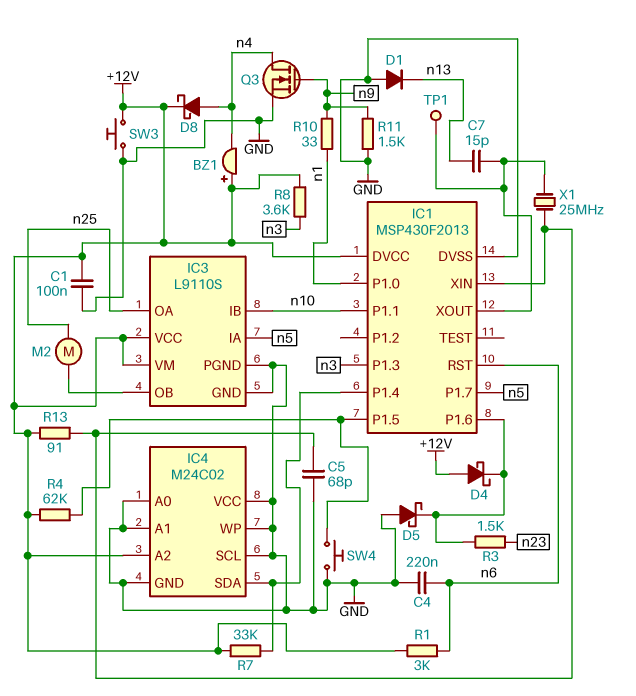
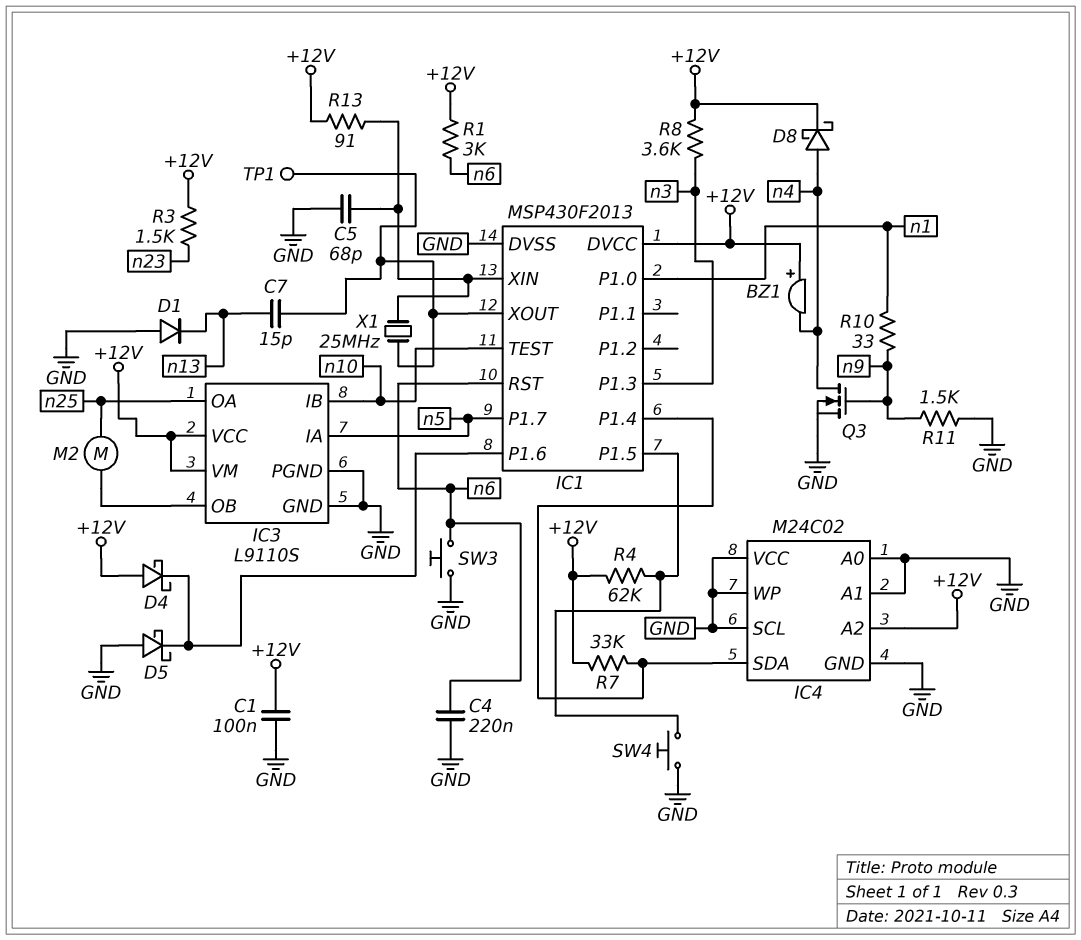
IC1 pin P1.1: n10 -> none
IC1 pin TEST: none -> n10
R3: 1.5k (IC1/P1.6, n23) -> 1.5k (+12V, n23)
SW3: button (+12V, GND) -> button (GND, n6)

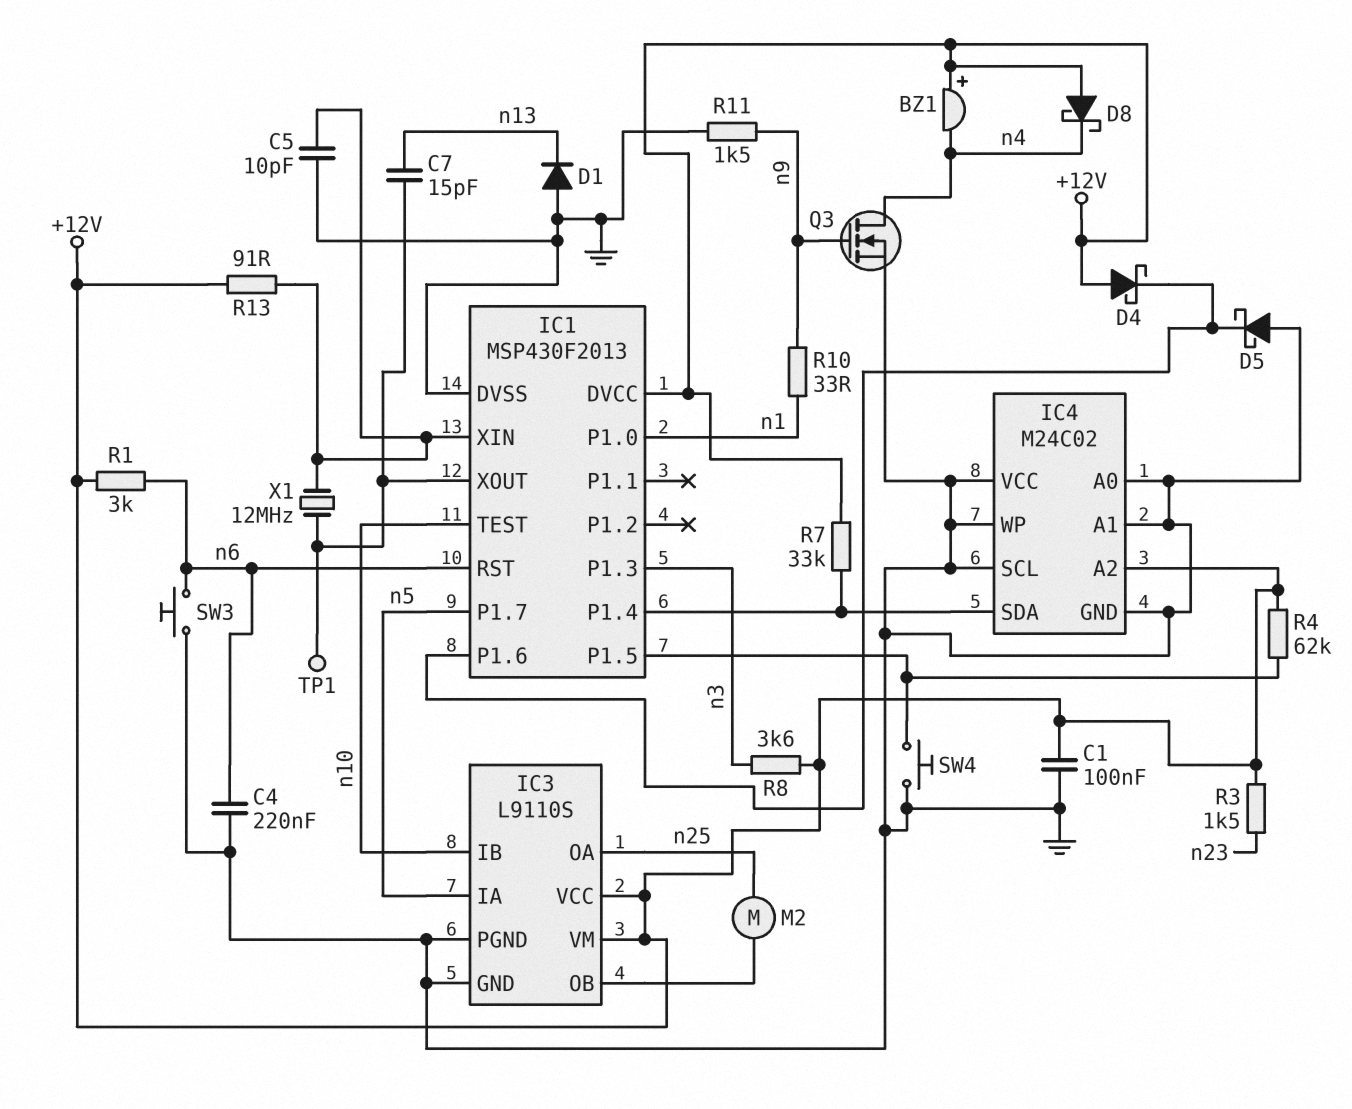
C5: 68pF (GND, IC1/XIN) -> 10pF (GND, IC1/XIN)
D8: schottky (A n4, K +12V) -> schottky (A +12V, K n4)
X1: 25MHz (IC1/XIN, IC1/XOUT) -> 12MHz (IC1/XIN, IC1/XOUT)

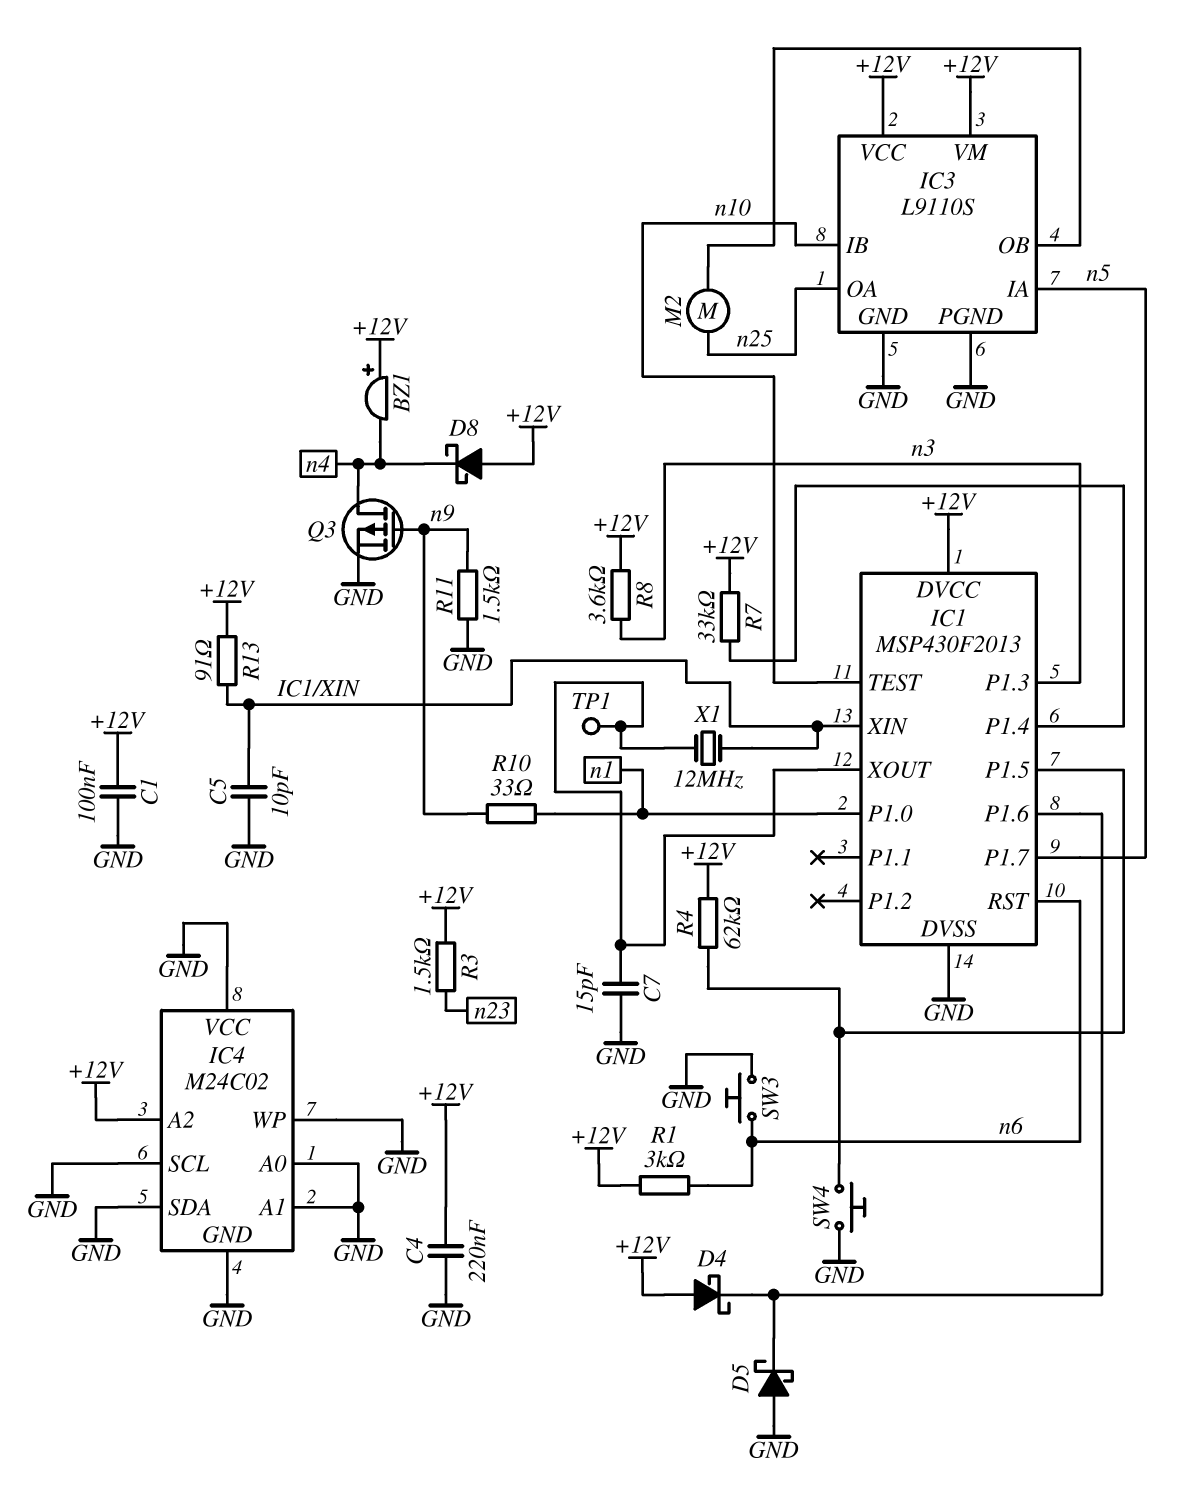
C4: 220nF (GND, n6) -> 220nF (+12V, GND)
C7: 15pF (IC1/XOUT, n13) -> 15pF (GND, IC1/XOUT)
D1: diode (A GND, K n13) -> none
IC4 pin SDA: IC1/P1.4 -> GND
Q3: NMOS (G n9, D n4, S GND) -> PMOS (G n9, D n4, S GND)

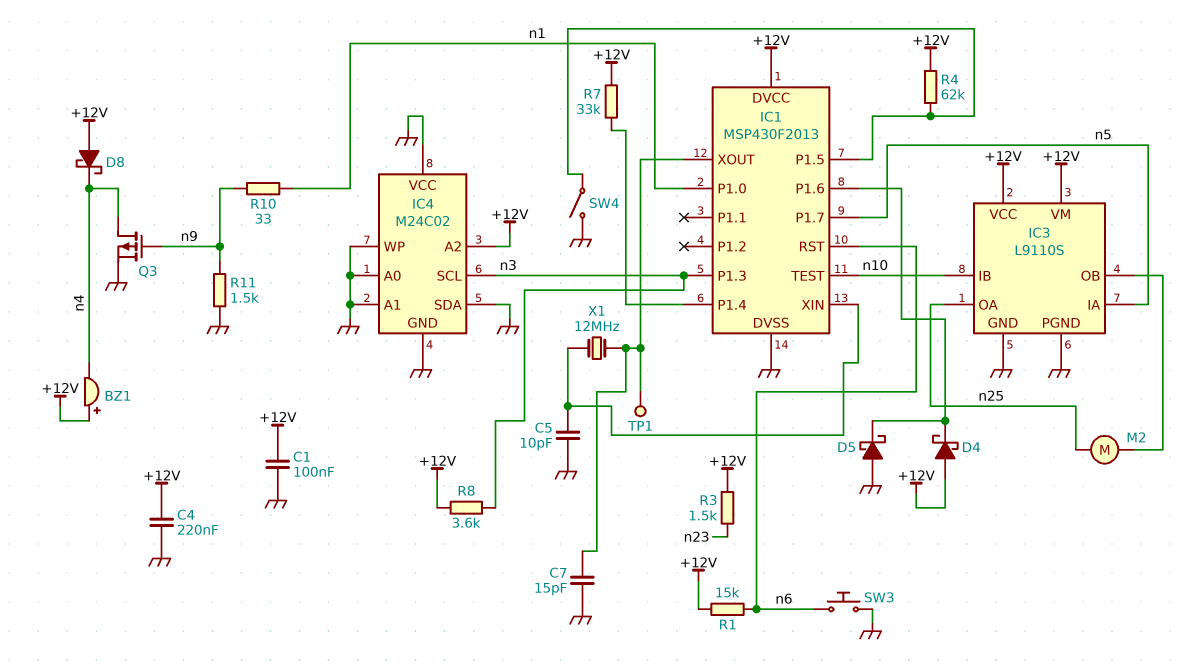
IC4 pin SCL: GND -> n3
R1: 3k (+12V, n6) -> 15k (+12V, n6)
R13: 91 (+12V, IC1/XIN) -> none
SW4: button (GND, IC1/P1.5) -> switch (GND, IC1/P1.5)

